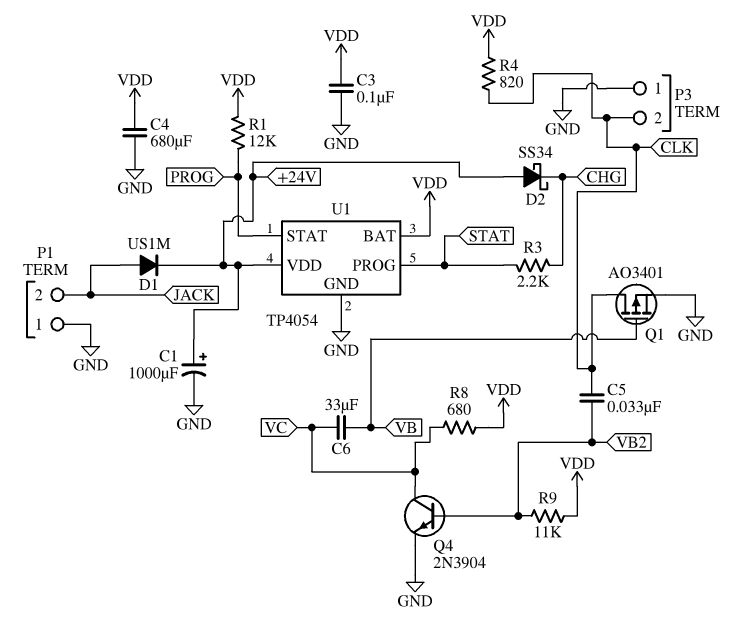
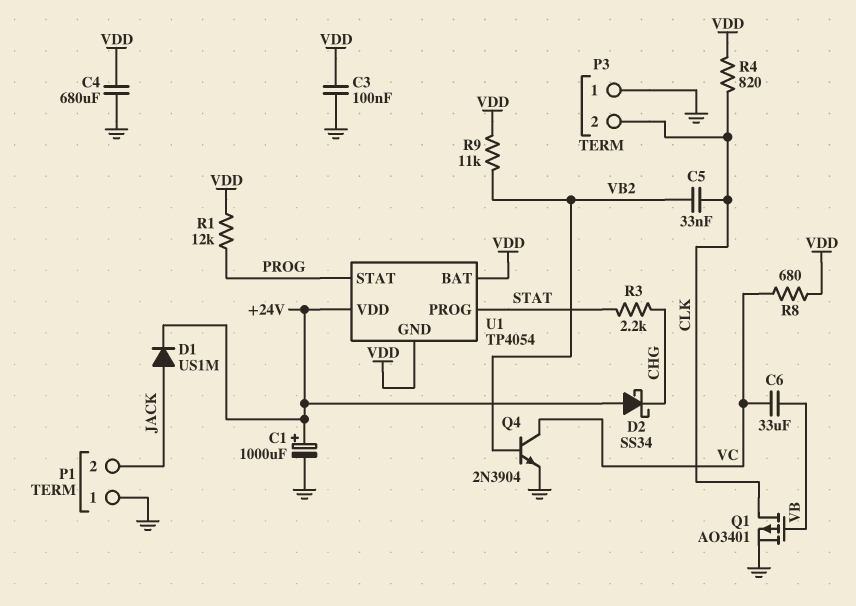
U1 pin GND: GND -> VDD

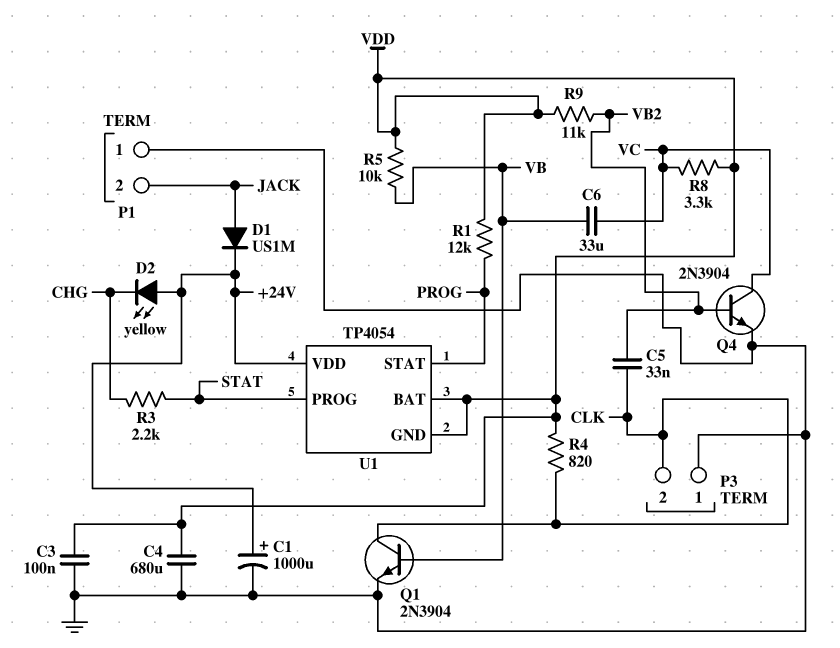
D2: schottky SS34 (A +24V, K CHG) -> LED yellow (A +24V, K CHG)
Q1: PMOS AO3401 (G VB, D CLK, S GND) -> NPN 2N3904 (B VB, C CLK, E GND)
R5: none -> 10k (VB, VDD)
R8: 680 (VC, VDD) -> 3.3k (VC, VDD)

